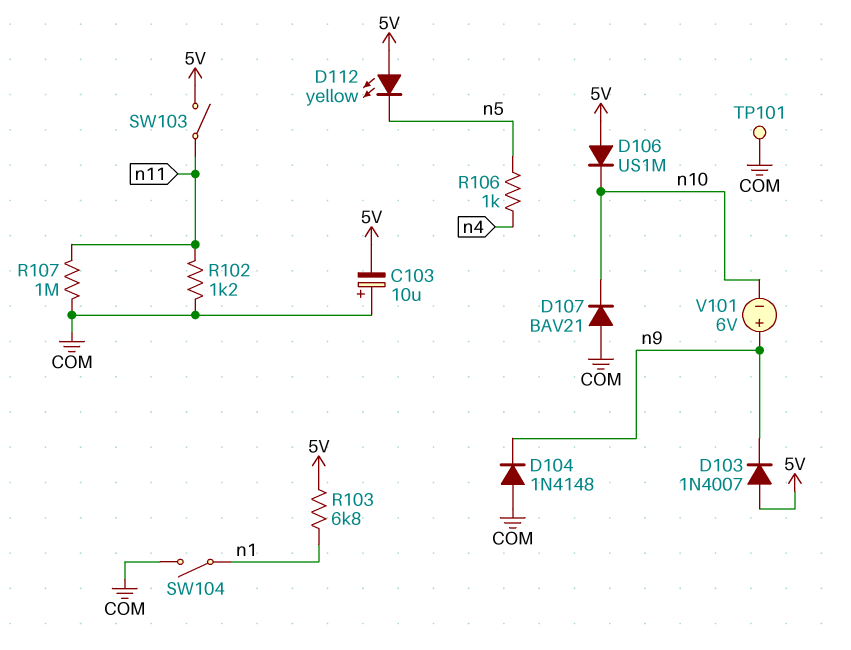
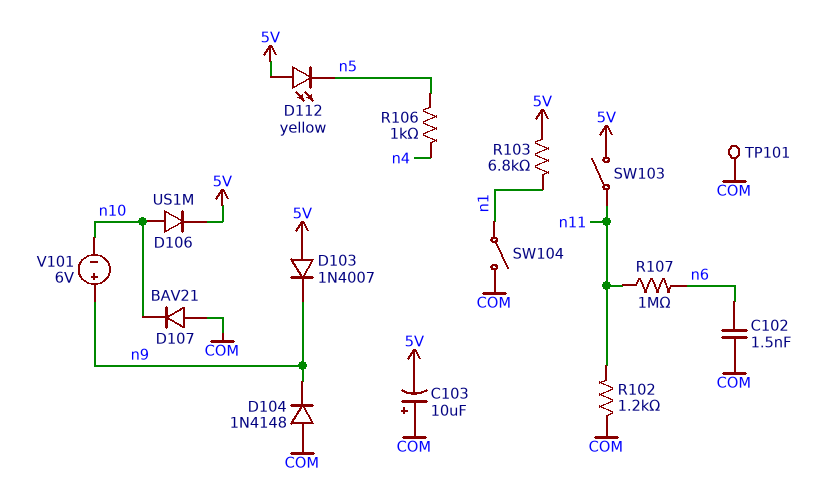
C102: none -> 1.5nF (COM, n6)
D106: diode US1M (A 5V, K n10) -> diode US1M (A n10, K 5V)
R107: 1M (COM, n11) -> 1M (n6, n11)

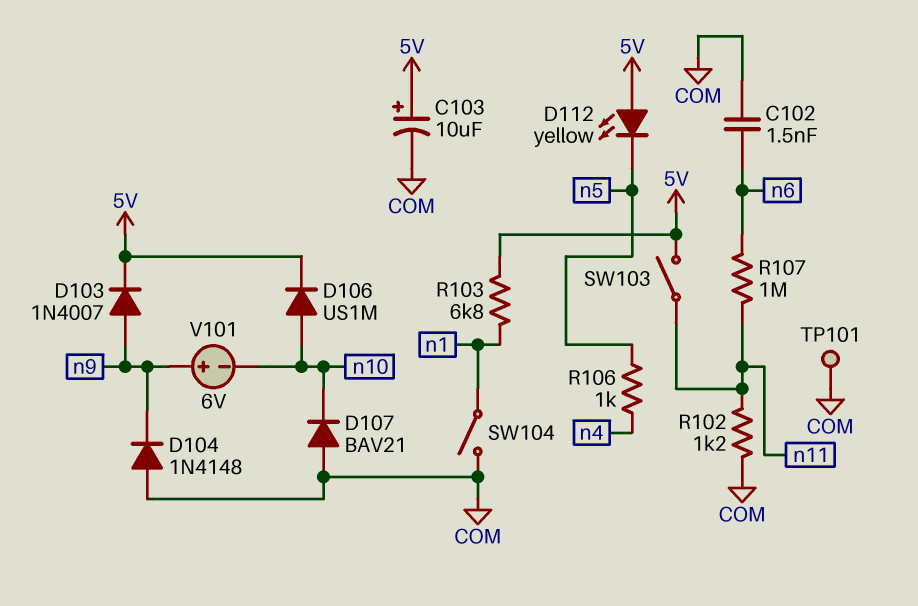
C103: 10uF (plus COM, minus 5V) -> 10uF (plus 5V, minus COM)
D103: diode 1N4007 (A 5V, K n9) -> diode 1N4007 (A n9, K 5V)

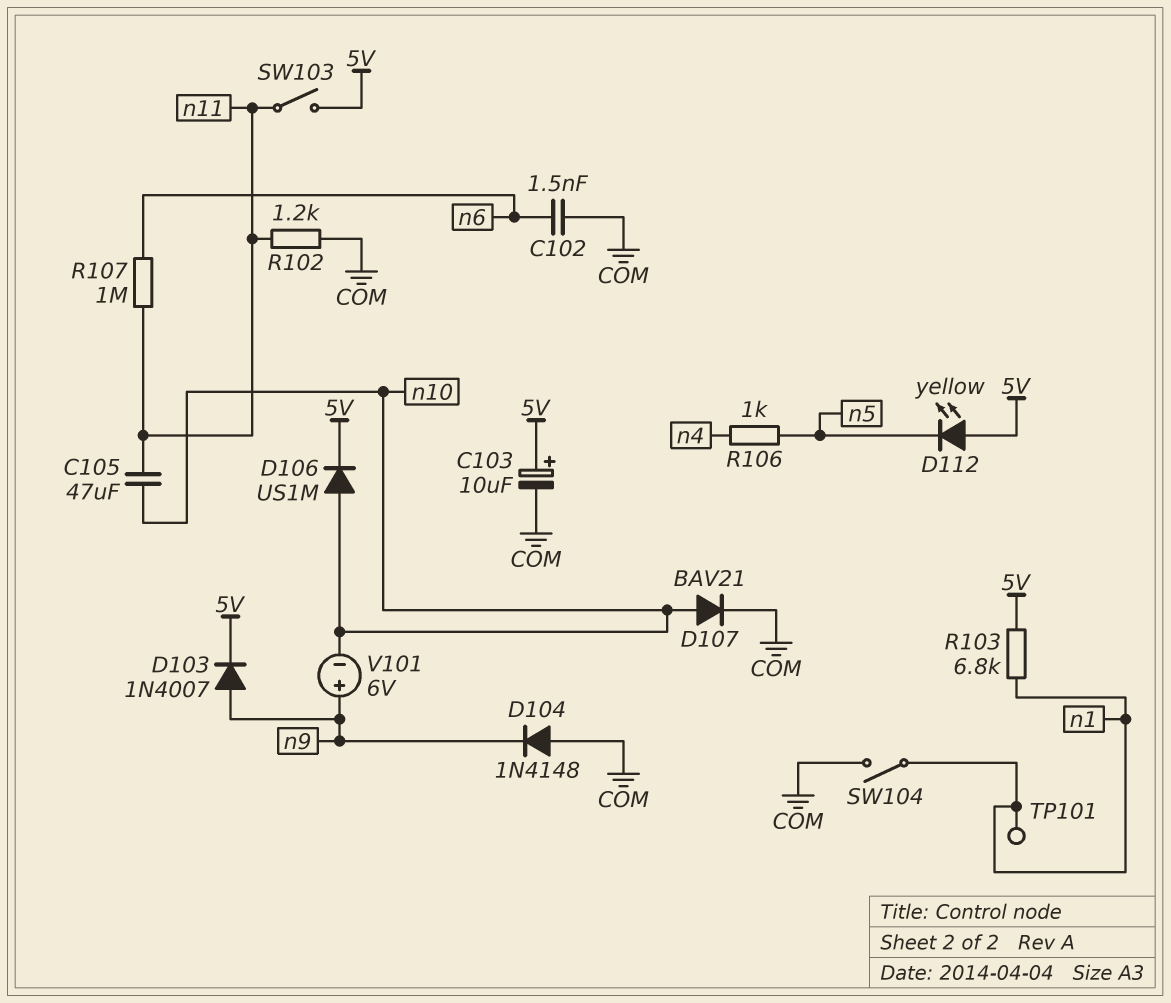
C105: none -> 47uF (n10, n11)
D107: diode BAV21 (A COM, K n10) -> diode BAV21 (A n10, K COM)
TP101: test point (COM) -> test point (n1)

